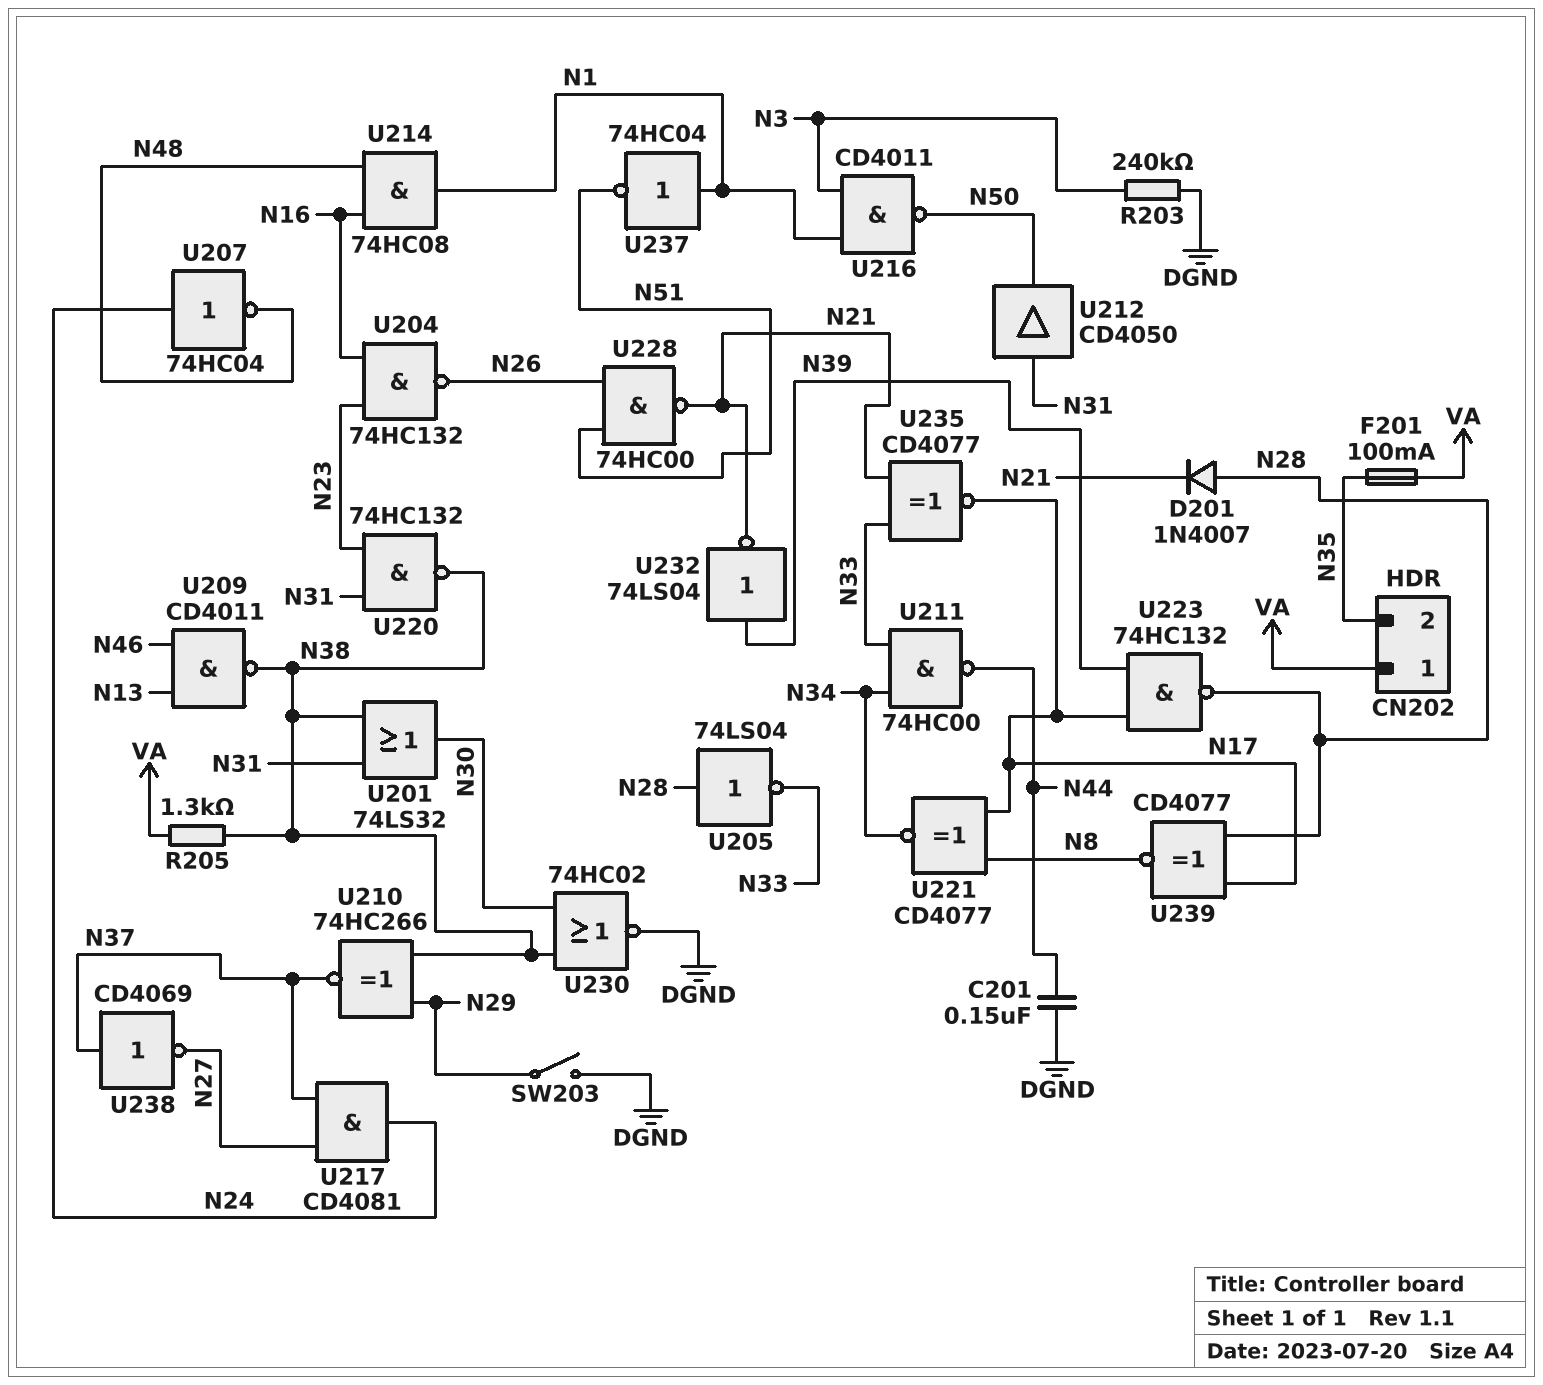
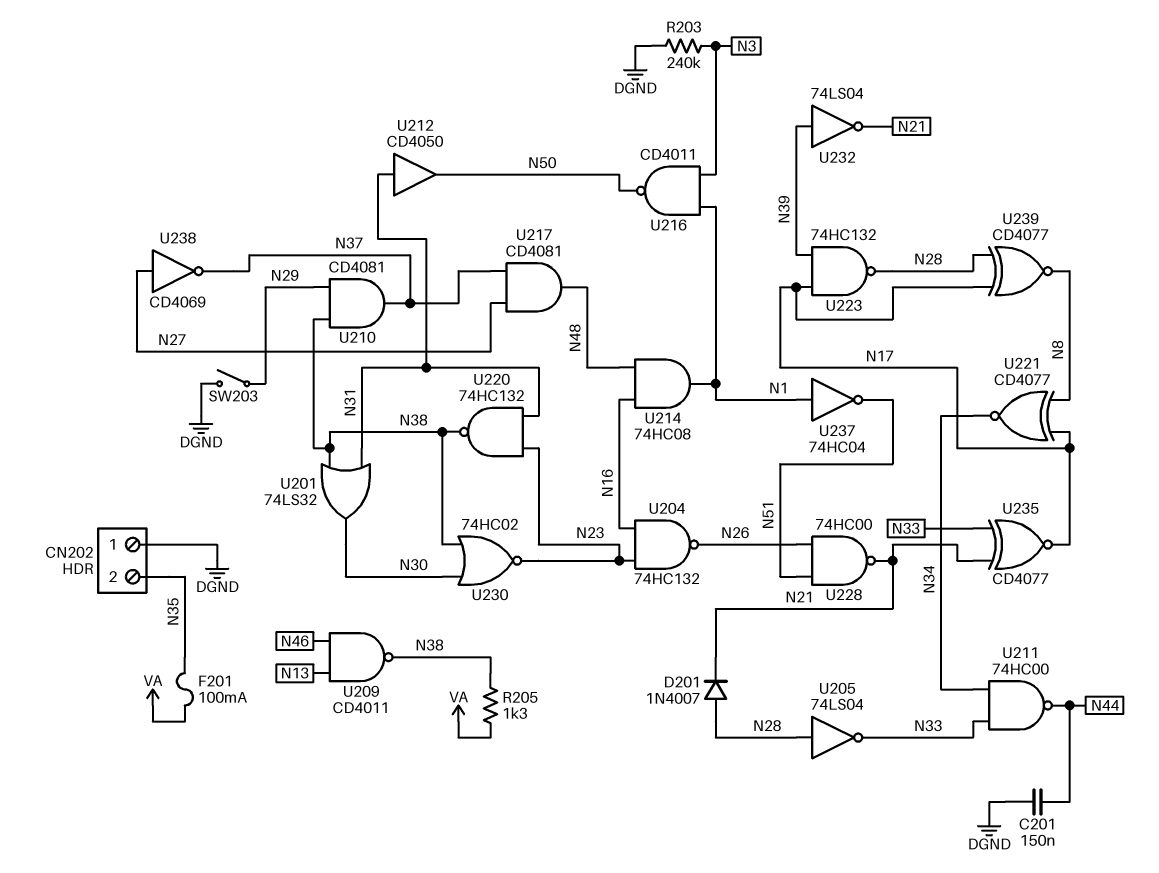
CN202 pin 1: VA -> DGND
U207: NOT 74HC04 (in N24, out N48) -> none
U210: XNOR 74HC266 (in N29, in N38, out N37) -> AND CD4081 (in N29, in N38, out N37)
U217: AND CD4081 (in N27, in N37, out N24) -> AND CD4081 (in N27, in N37, out N48)
U230: NOR 74HC02 (in N30, in N38, out DGND) -> NOR 74HC02 (in N30, in N38, out N23)
U238: NOT CD4069 (in N37, out N27) -> NOT CD4069 (in N27, out N37)

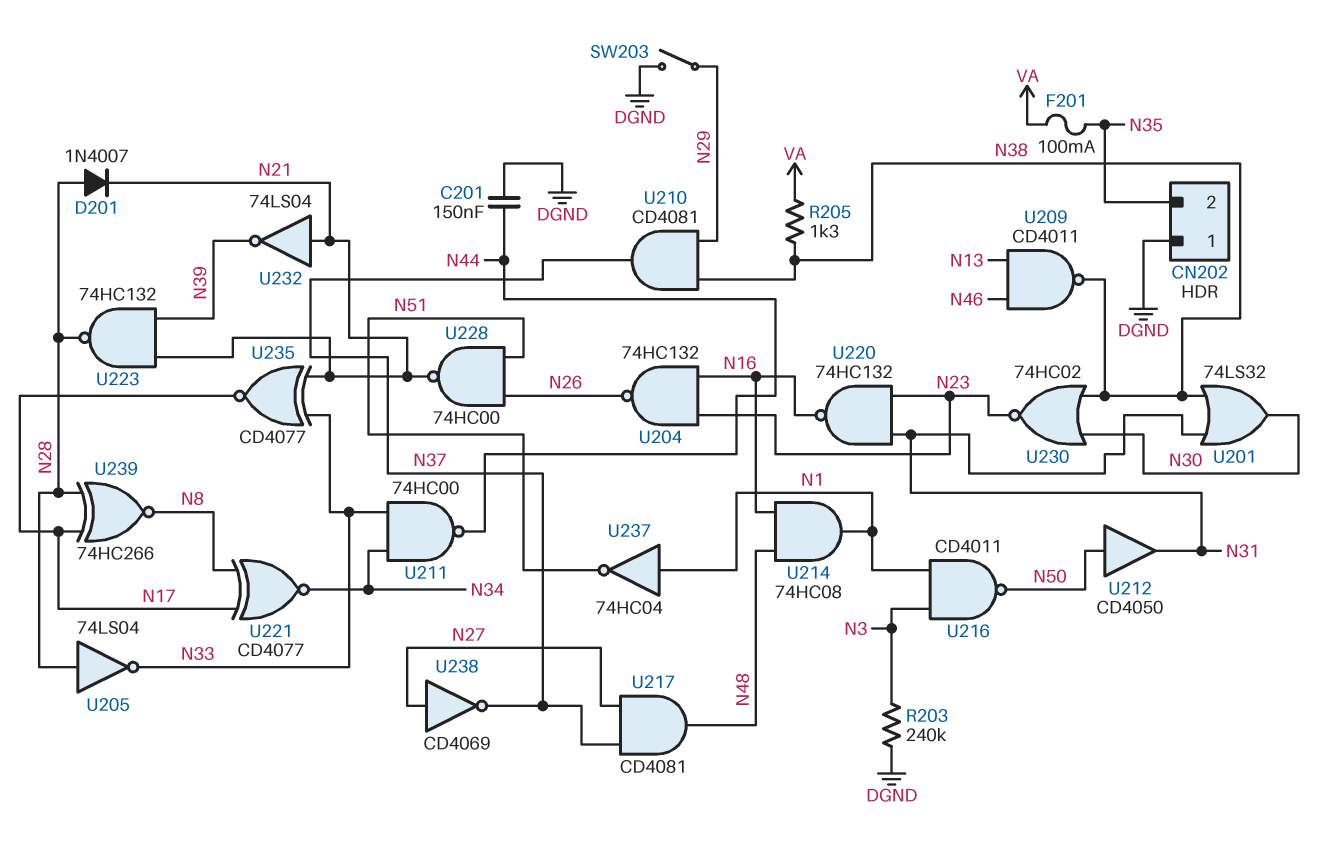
U212: buffer CD4050 (in N31, out N50) -> buffer CD4050 (in N50, out N31)
U220: NAND 74HC132 (in N23, in N31, out N38) -> NAND 74HC132 (in N23, in N31, out N16)
U223: NAND 74HC132 (in N17, in N39, out N28) -> NAND 74HC132 (in N21, in N39, out N28)
U232: NOT 74LS04 (in N39, out N21) -> NOT 74LS04 (in N21, out N39)
U239: XNOR CD4077 (in N17, in N28, out N8) -> XNOR 74HC266 (in N17, in N28, out N8)

